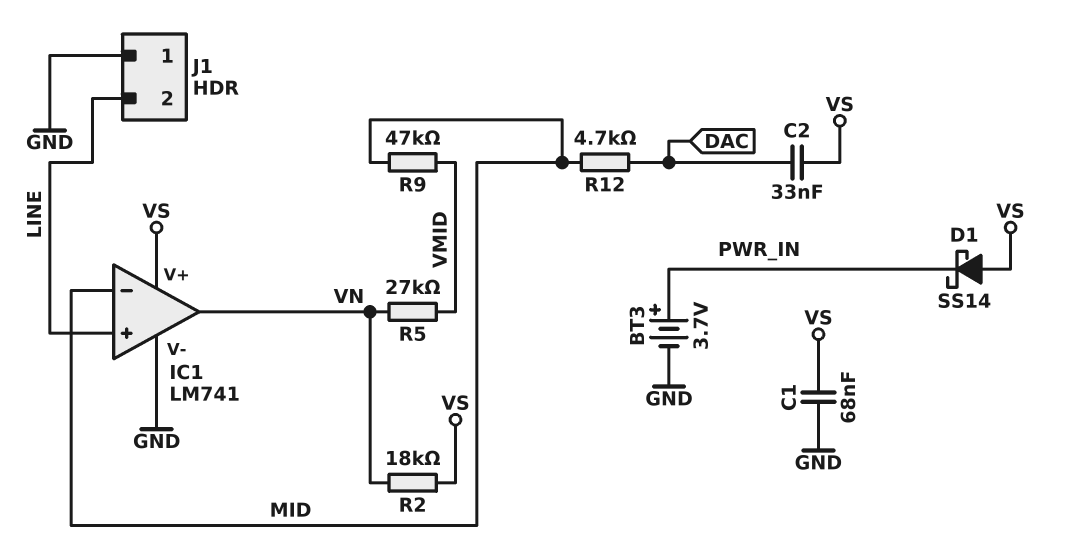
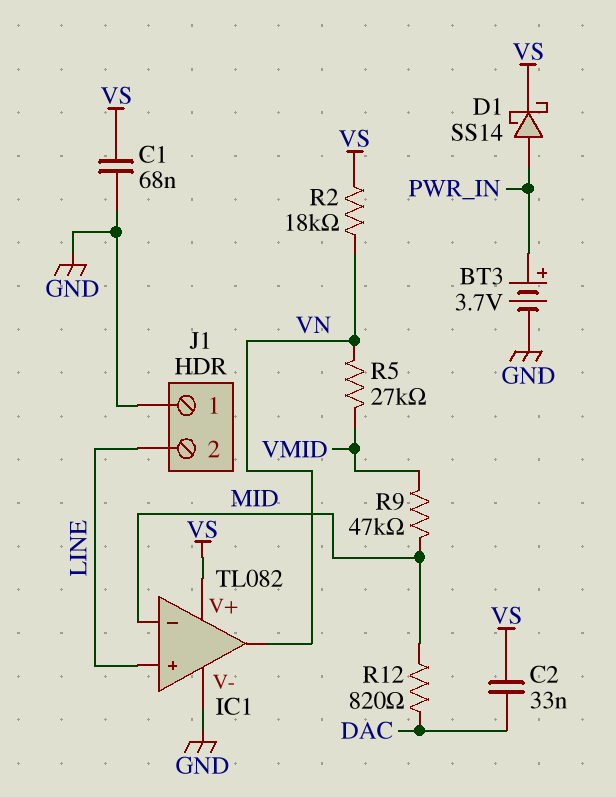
D1: schottky SS14 (A VS, K PWR_IN) -> schottky SS14 (A PWR_IN, K VS)
IC1: LM741 -> TL082
R12: 4.7k (DAC, MID) -> 820 (DAC, MID)

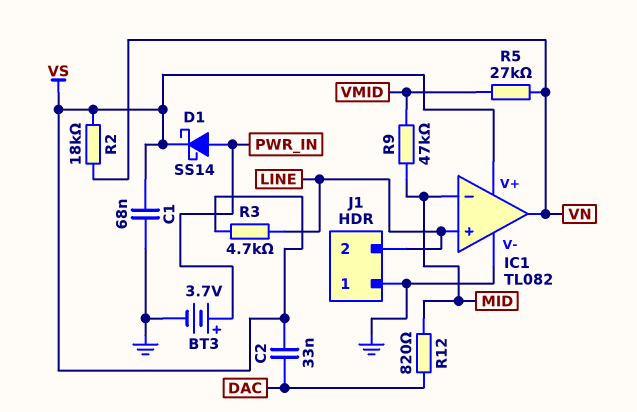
R3: none -> 4.7k (LINE, VS)

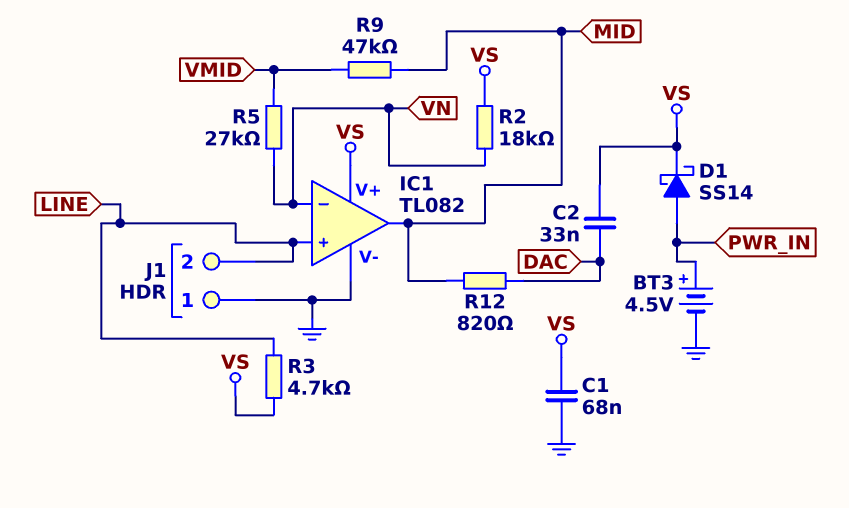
BT3: 3.7V (plus PWR_IN, minus GND) -> 4.5V (plus PWR_IN, minus GND)
IC1 pin in-: MID -> VN
IC1 pin out: VN -> MID

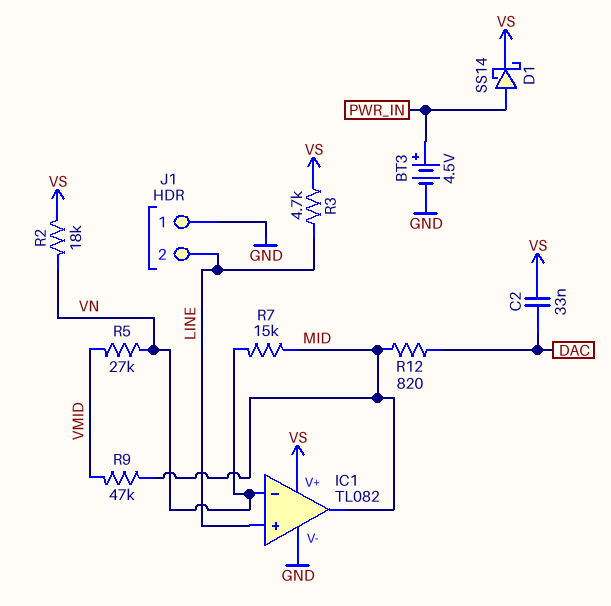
C1: 68nF (GND, VS) -> none
R7: none -> 15k (MID, VN)

